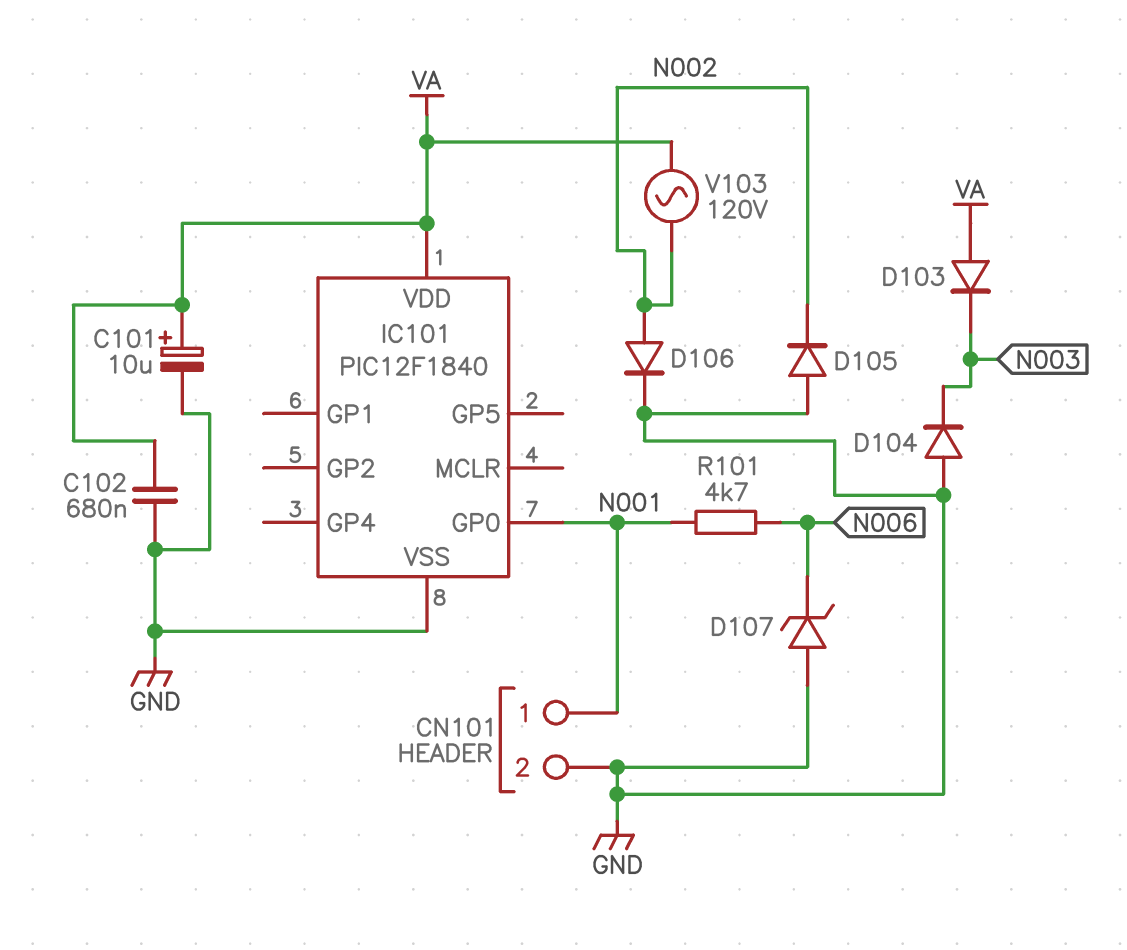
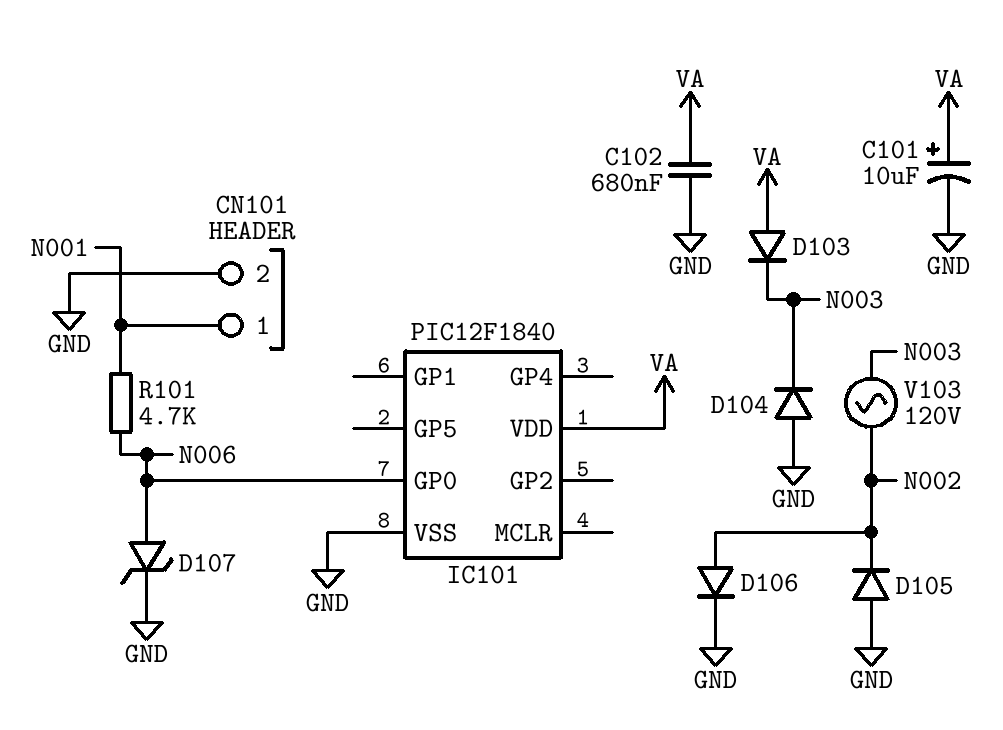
D107: zener (A GND, K N006) -> zener (A N006, K GND)
IC101 pin GP0: N001 -> N006
V103: AC 120V (N002, VA) -> AC 120V (N002, N003)

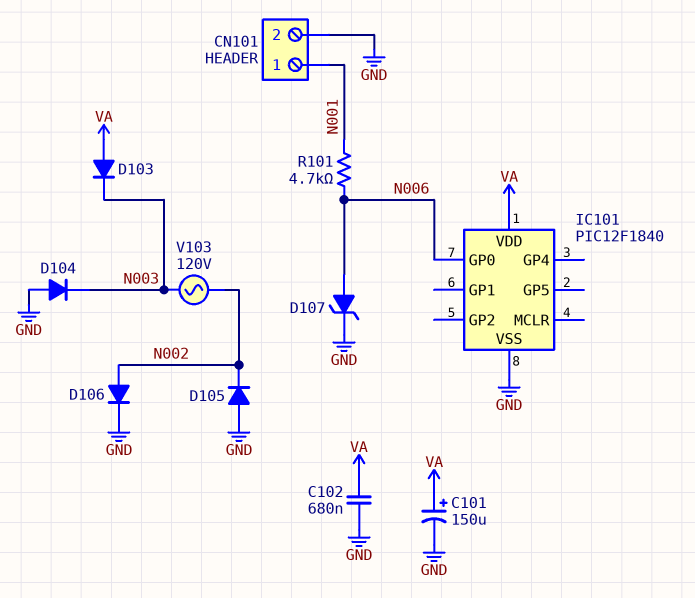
C101: 10uF (plus VA, minus GND) -> 150uF (plus VA, minus GND)

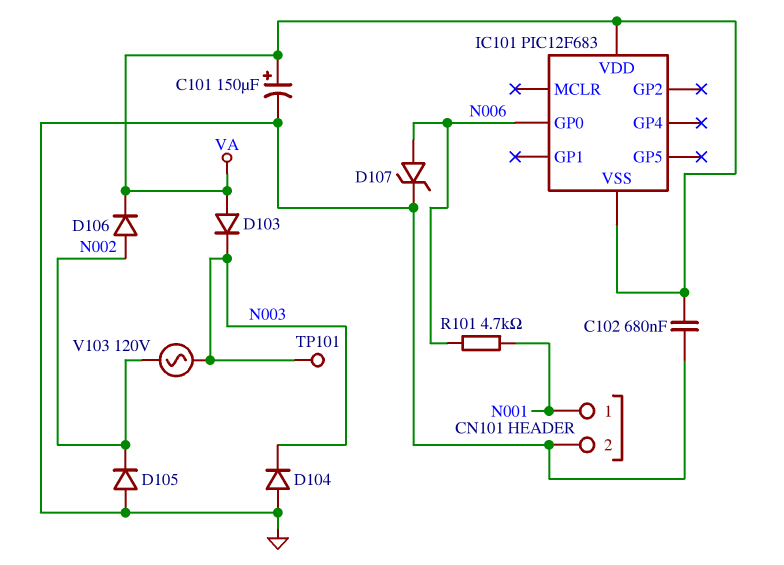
D106: diode (A N002, K GND) -> diode (A N002, K VA)
IC101: PIC12F1840 -> PIC12F683
IC101 pin VSS: GND -> VA
TP101: none -> test point (N003)

